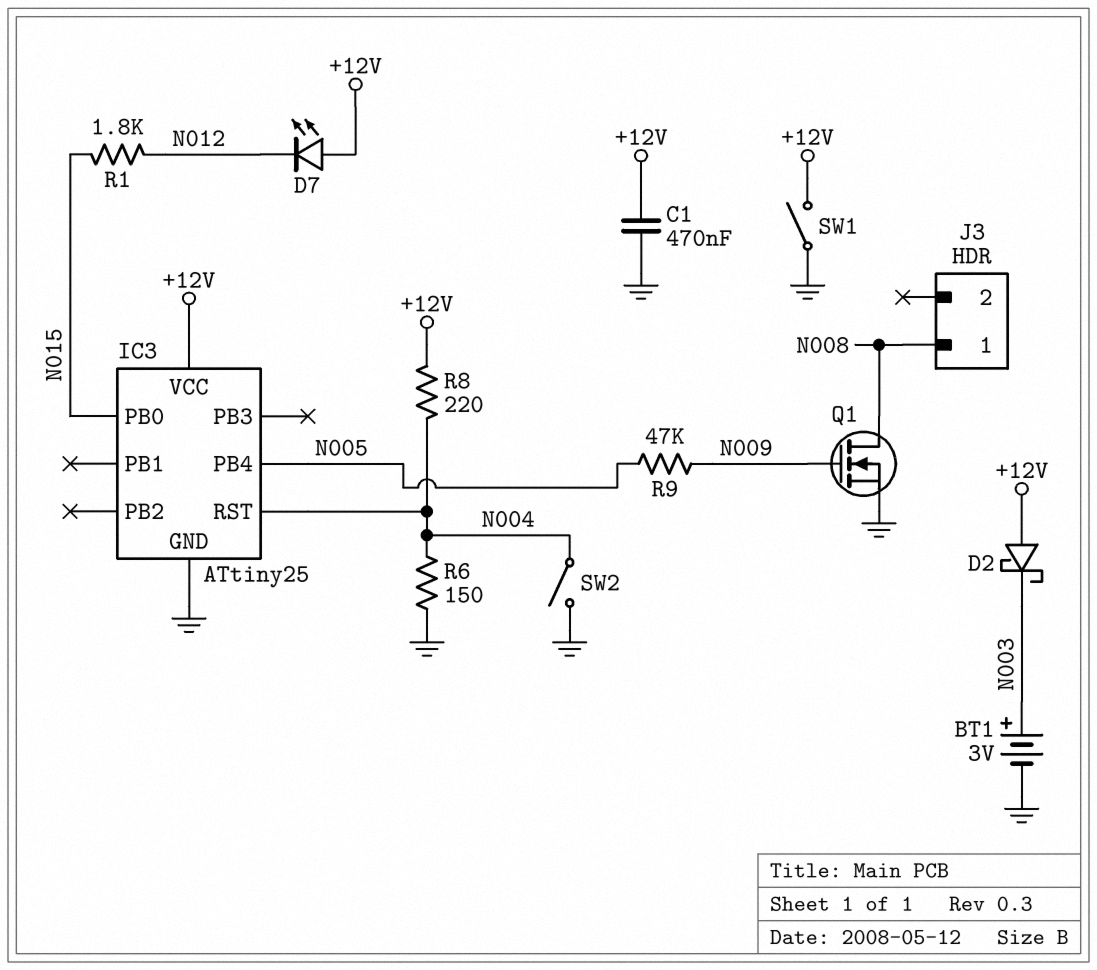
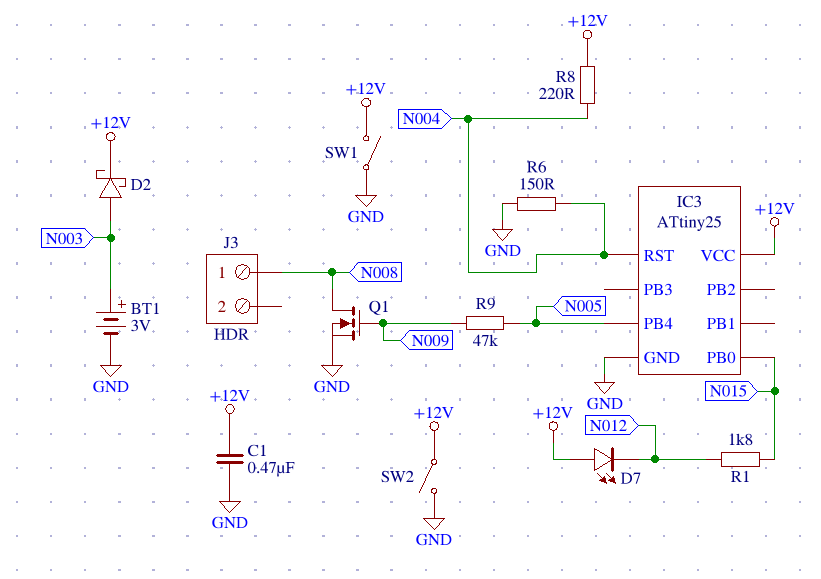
D2: schottky (A +12V, K N003) -> schottky (A N003, K +12V)
SW2: switch (GND, N004) -> switch (+12V, GND)

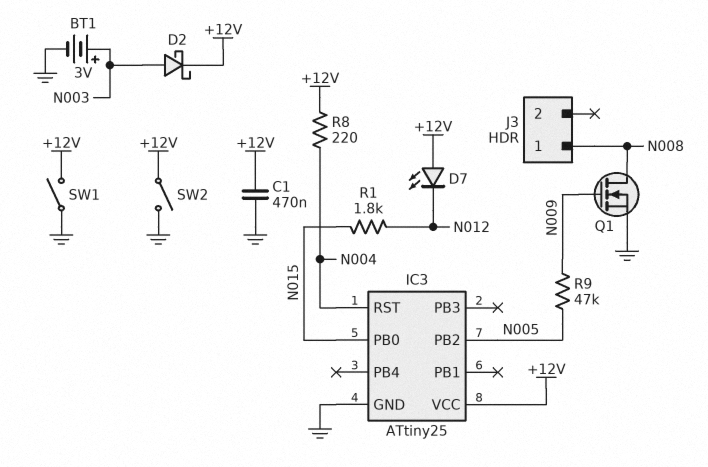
IC3 pin PB2: none -> N005
IC3 pin PB4: N005 -> none
R6: 150 (GND, N004) -> none

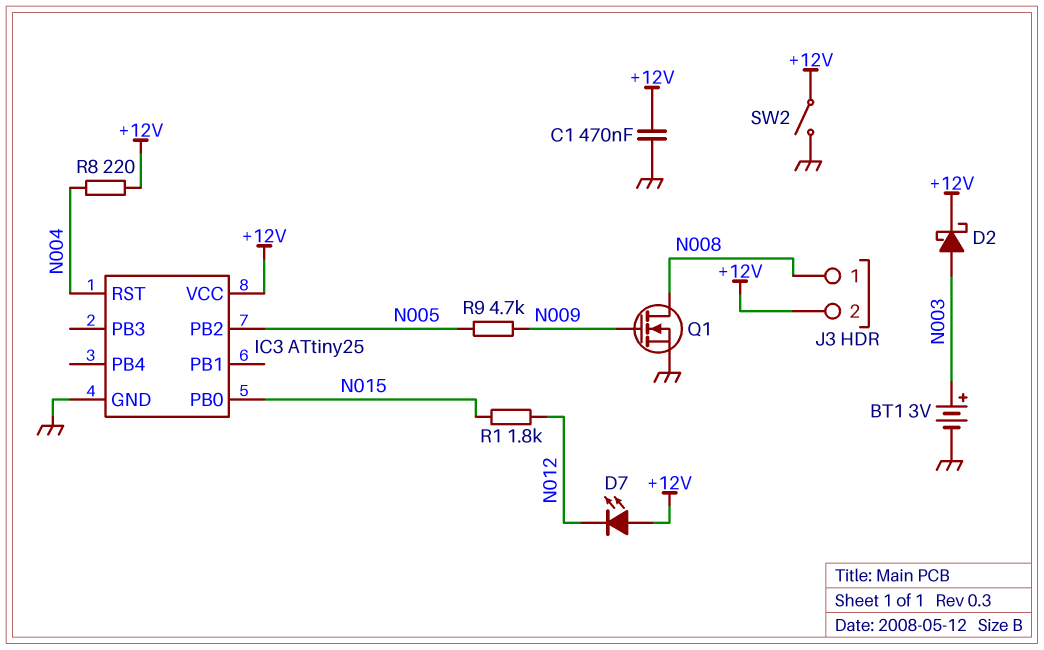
J3 pin 2: none -> +12V
R9: 47k (N005, N009) -> 4.7k (N005, N009)
SW1: switch (+12V, GND) -> none

